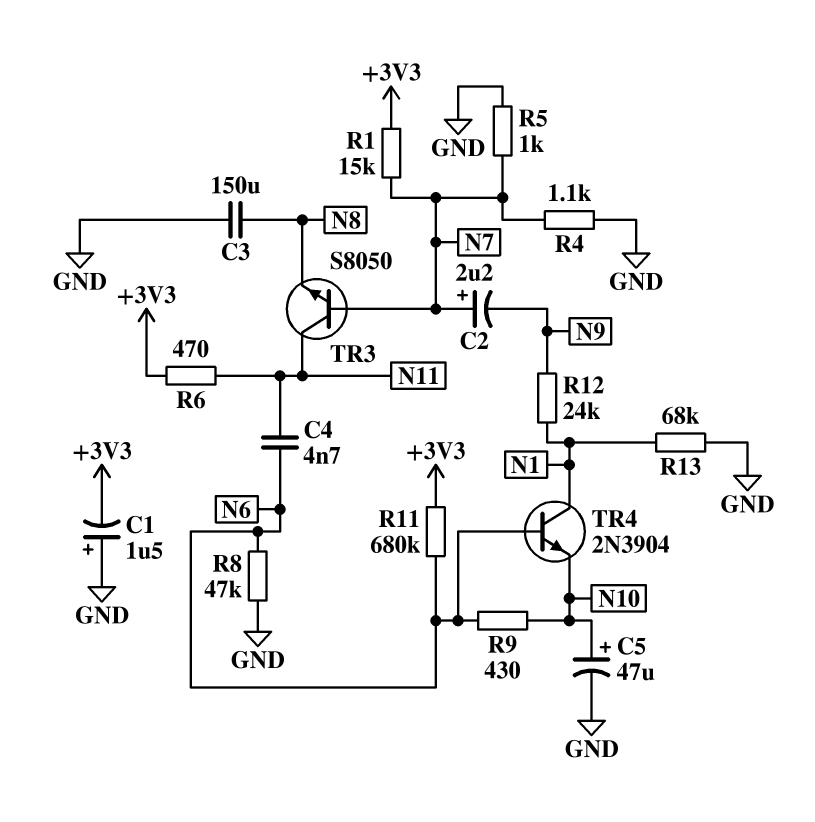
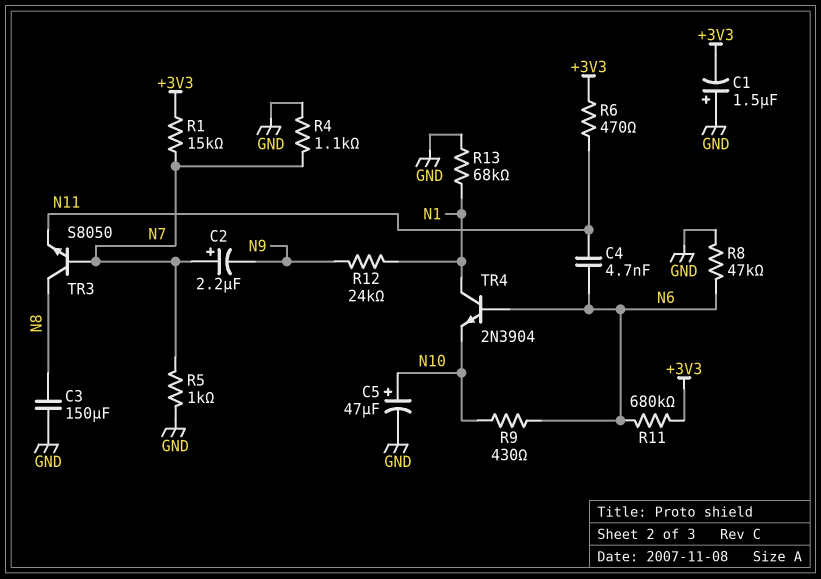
TR3: NPN S8050 (B N7, C N11, E N8) -> NPN S8050 (B N7, C N8, E N11)

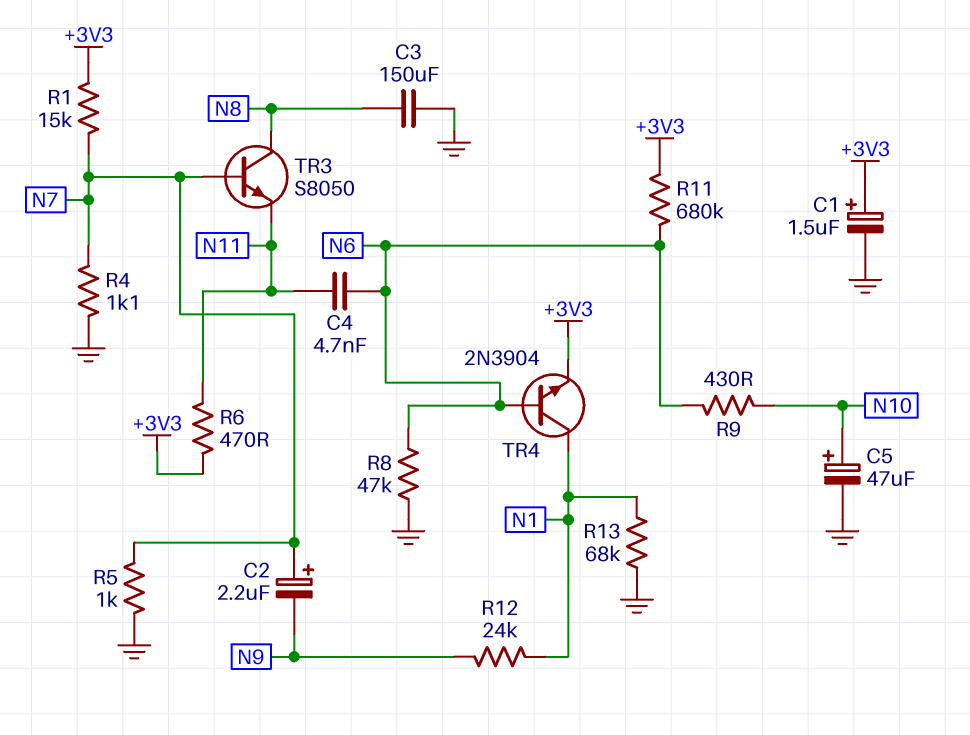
C1: 1.5uF (plus GND, minus +3V3) -> 1.5uF (plus +3V3, minus GND)
TR4: NPN 2N3904 (B N6, C N1, E N10) -> NPN 2N3904 (B N6, C N1, E +3V3)

